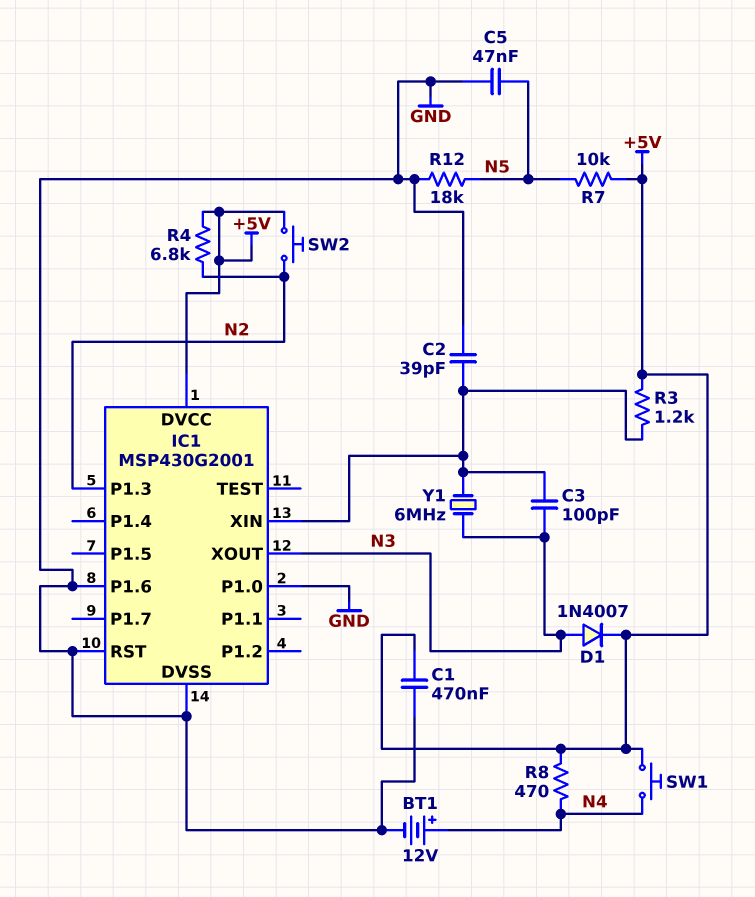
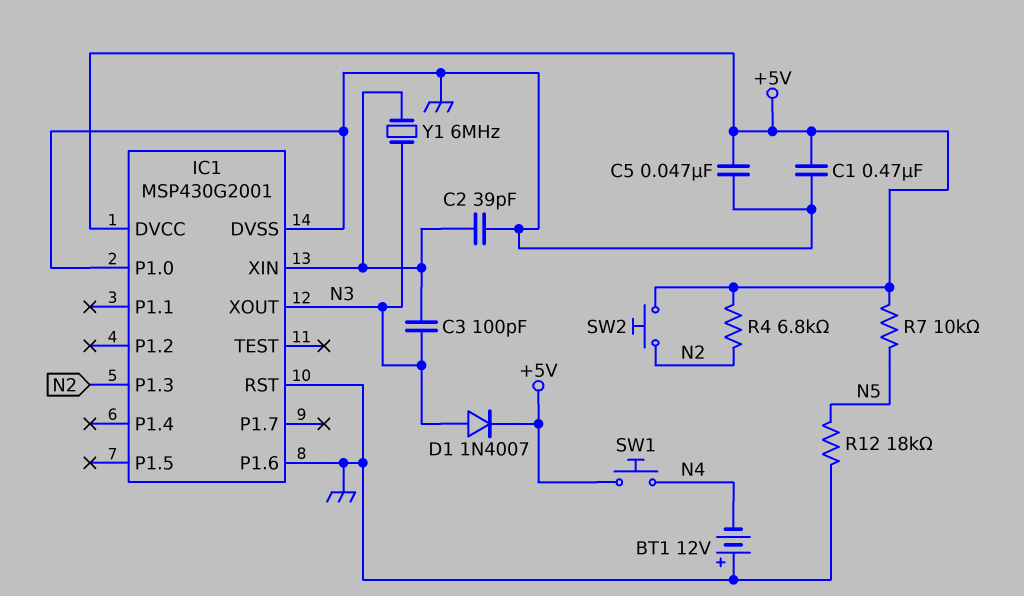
BT1: 12V (plus N4, minus GND) -> 12V (plus GND, minus N4)
C5: 47nF (GND, N5) -> 47nF (+5V, GND)
R3: 1.2k (+5V, IC1/XIN) -> none
R8: 470 (+5V, N4) -> none

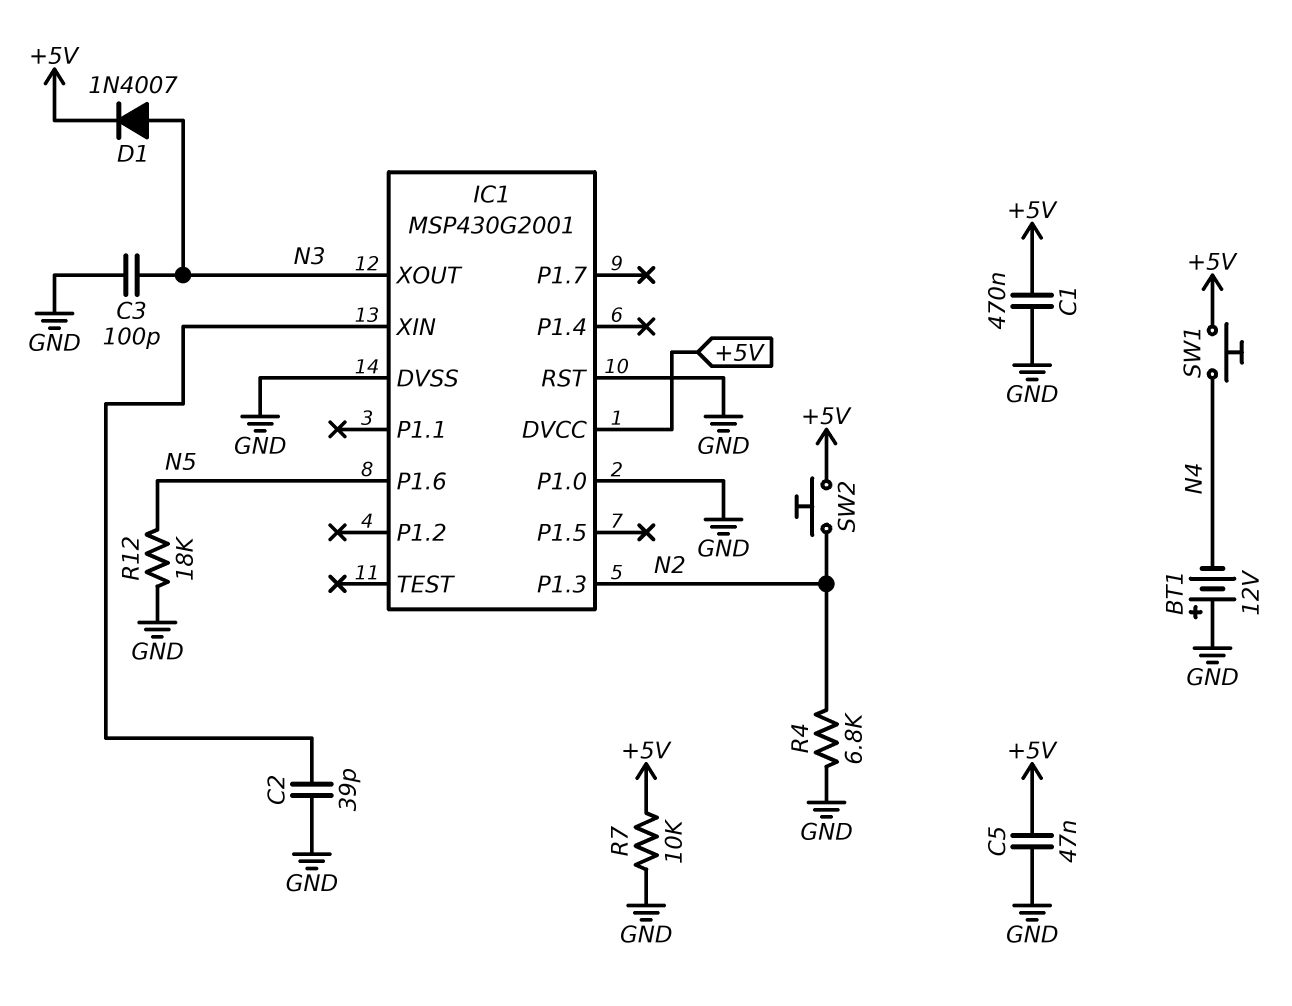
C3: 100pF (IC1/XIN, N3) -> 100pF (GND, N3)
IC1 pin P1.6: GND -> N5
R4: 6.8k (+5V, N2) -> 6.8k (GND, N2)
R7: 10k (+5V, N5) -> 10k (+5V, GND)
Y1: 6MHz (IC1/XIN, N3) -> none

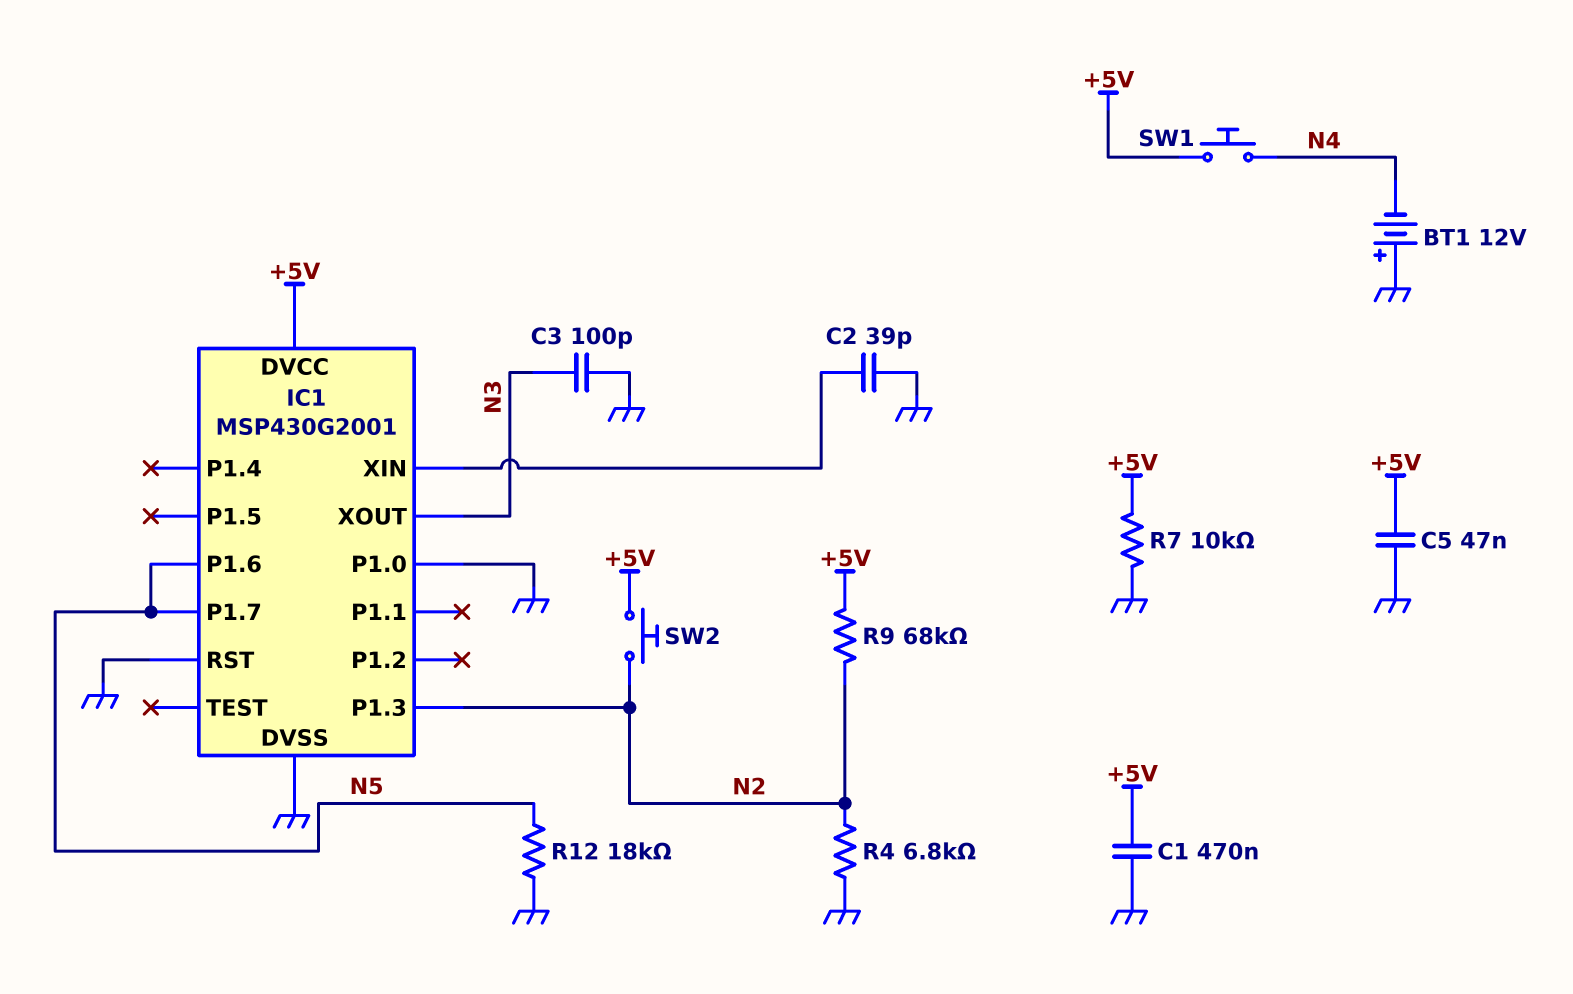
D1: diode 1N4007 (A N3, K +5V) -> none
IC1 pin P1.7: none -> N5
R9: none -> 68k (+5V, N2)

